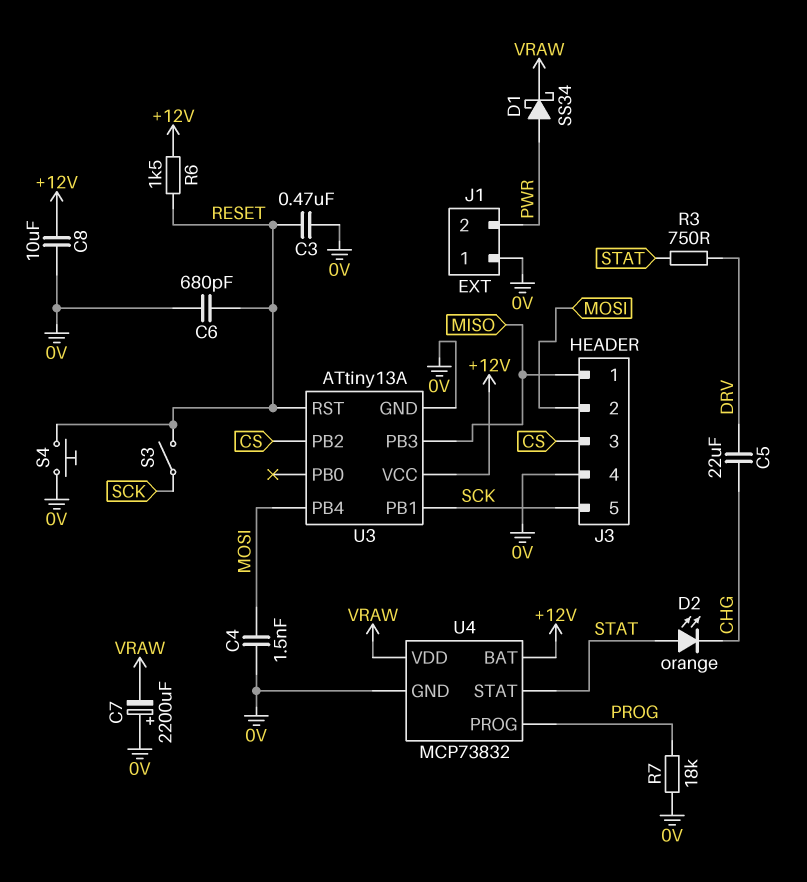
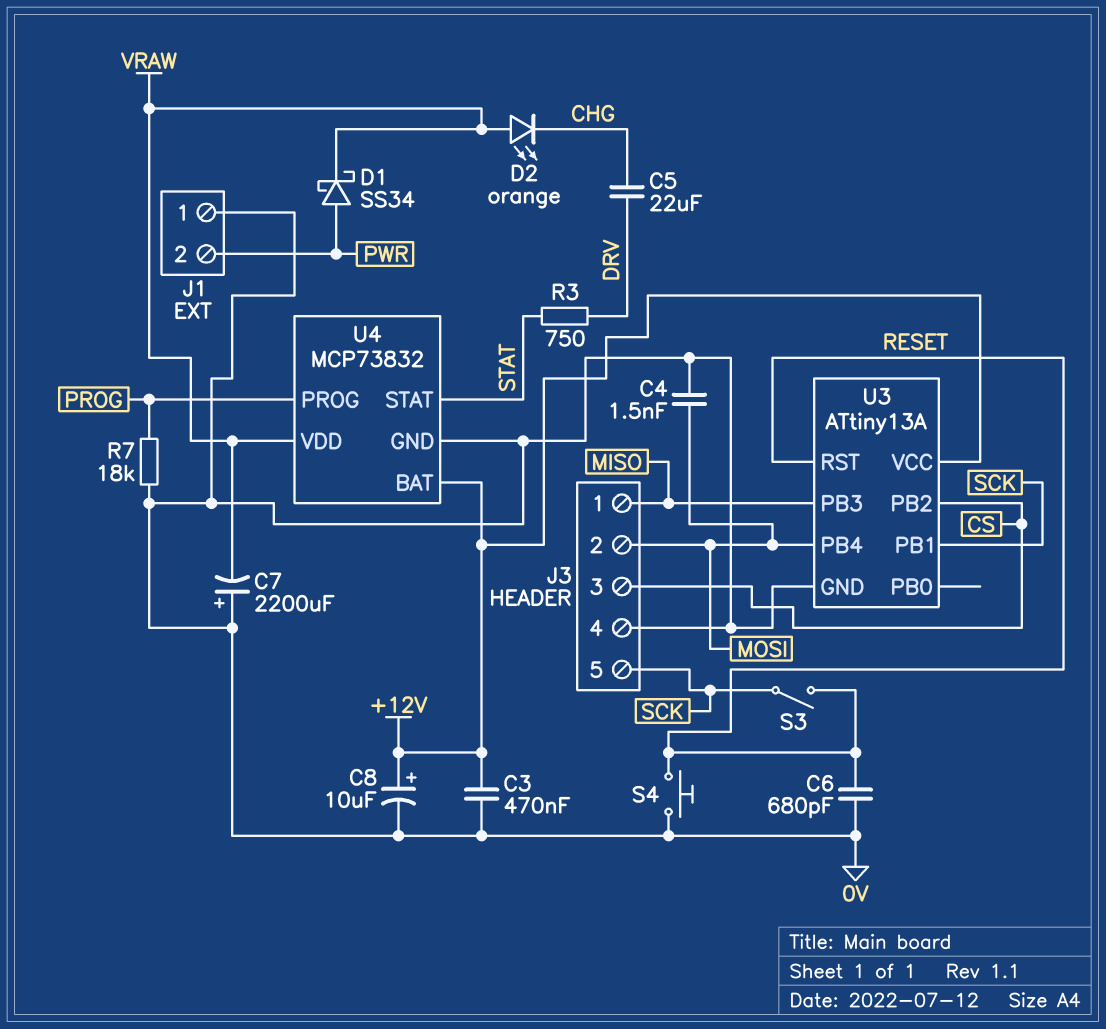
C3: 470nF (0V, RESET) -> 470nF (+12V, 0V)
C8: 10uF (+12V, 0V) -> 10uF (plus +12V, minus 0V)
D2: LED orange (A STAT, K CHG) -> LED orange (A VRAW, K CHG)
R6: 1.5k (+12V, RESET) -> none

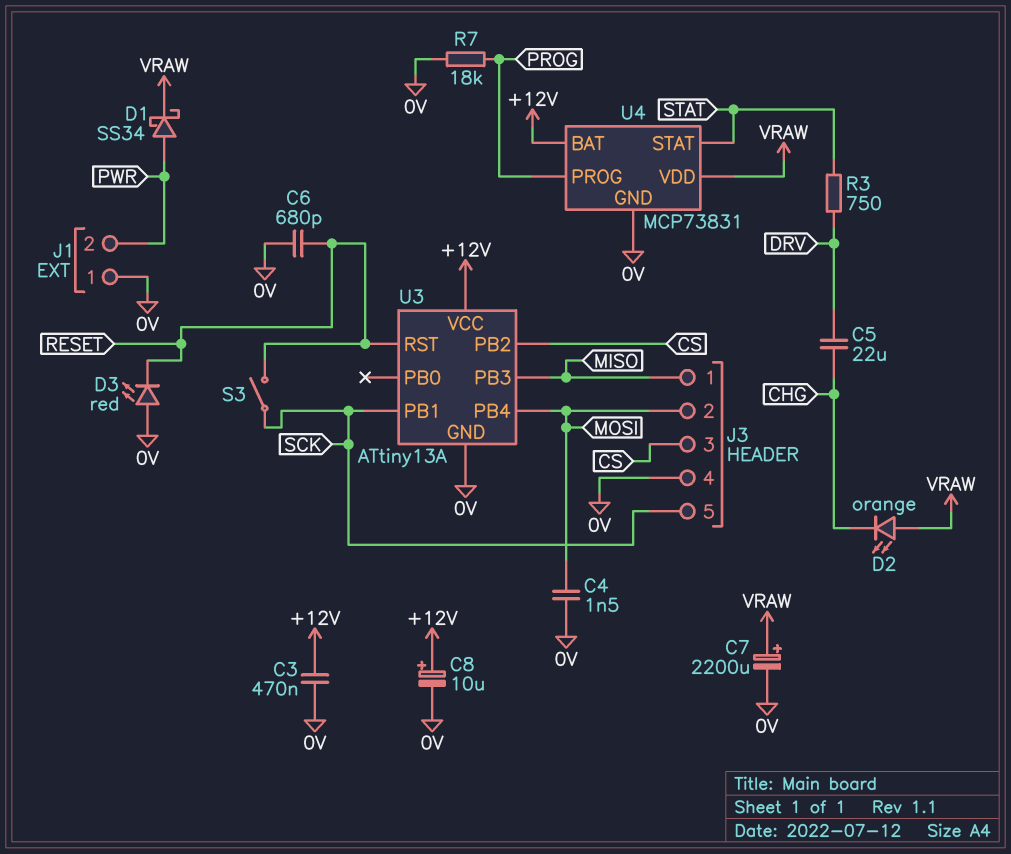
C7: 2200uF (plus 0V, minus VRAW) -> 2200uF (plus VRAW, minus 0V)
D3: none -> LED red (A 0V, K RESET)
S4: button (0V, RESET) -> none
U4: MCP73832 -> MCP73831

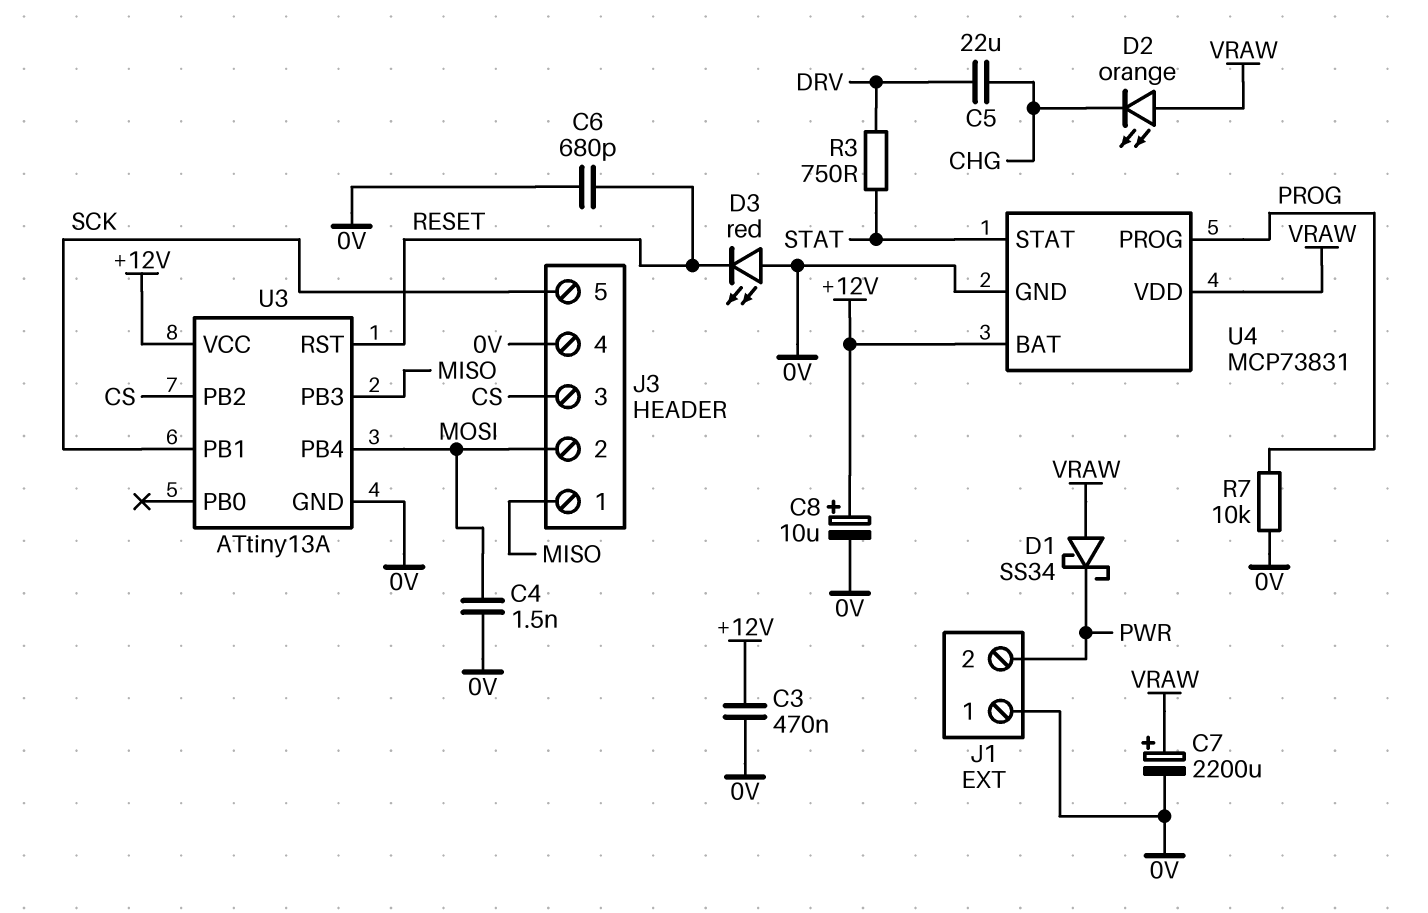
D1: schottky SS34 (A PWR, K VRAW) -> schottky SS34 (A VRAW, K PWR)
R7: 18k (0V, PROG) -> 10k (0V, PROG)
S3: switch (RESET, SCK) -> none

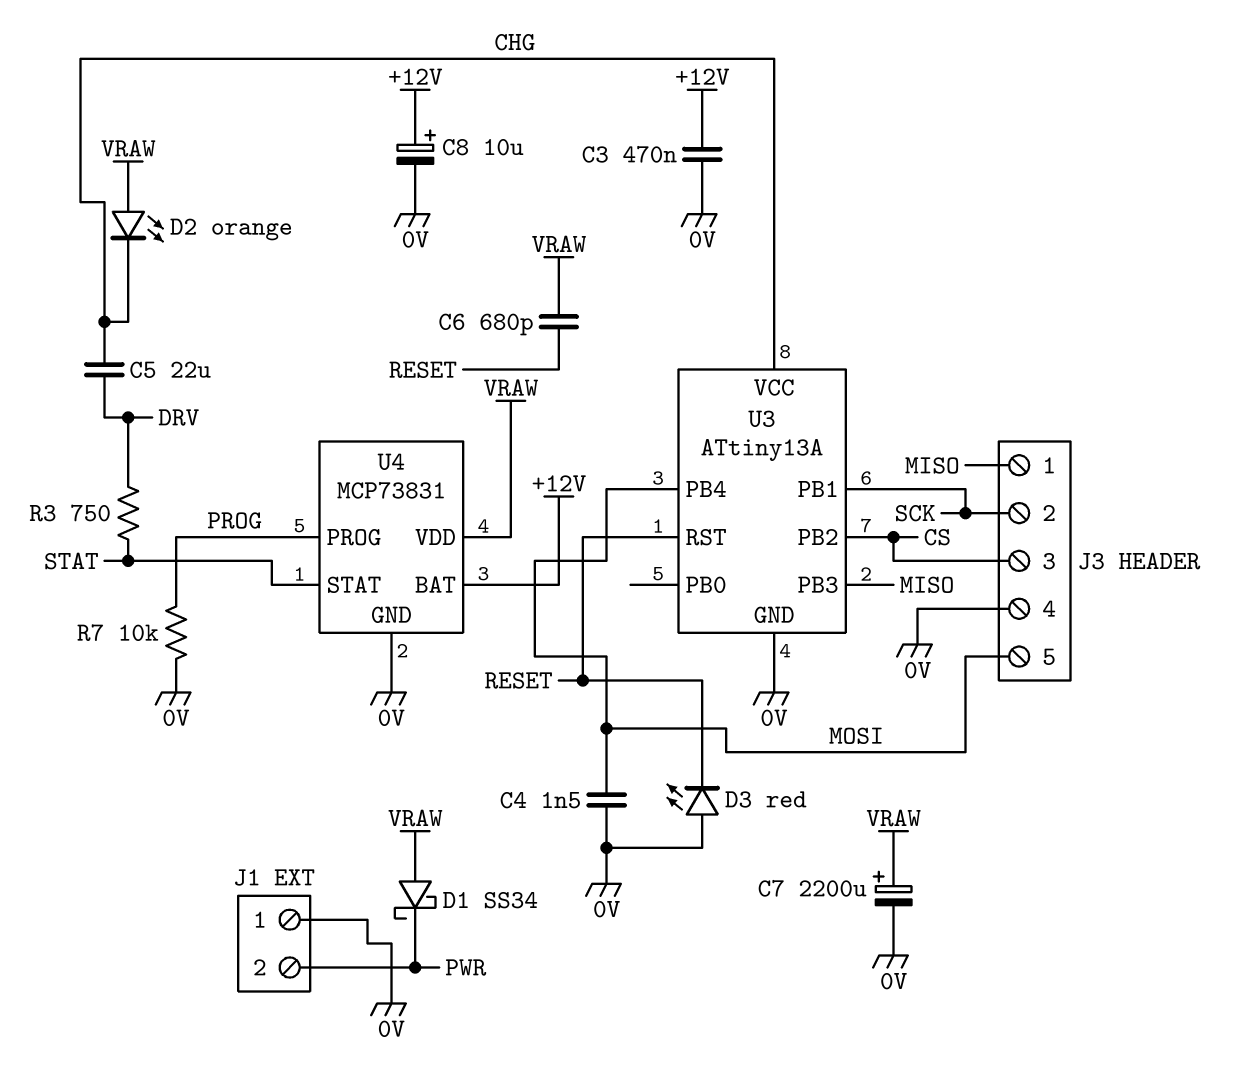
C6: 680pF (0V, RESET) -> 680pF (RESET, VRAW)
J3 pin 2: MOSI -> SCK
J3 pin 5: SCK -> MOSI
U3 pin VCC: +12V -> CHG

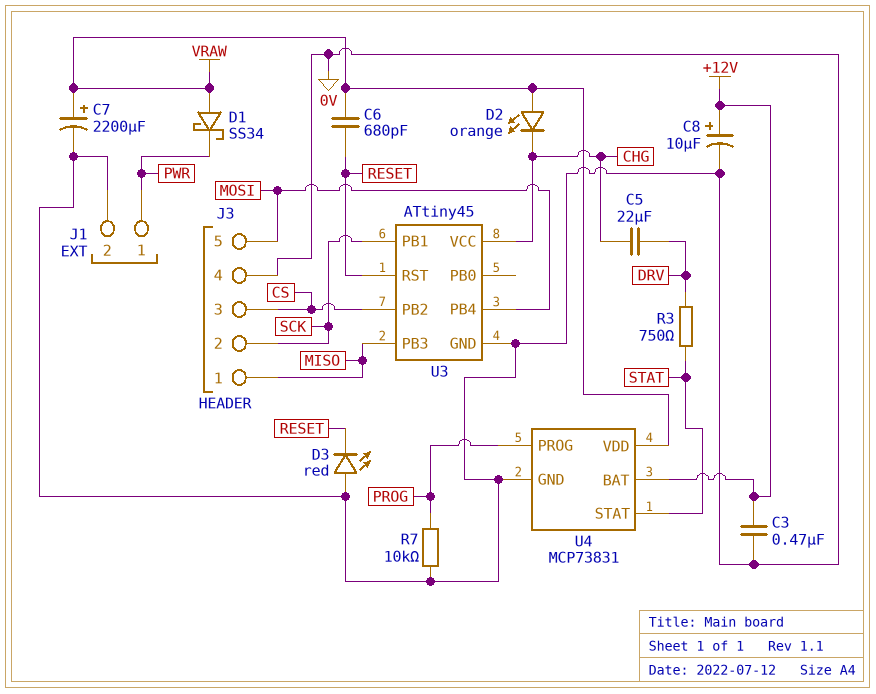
C4: 1.5nF (0V, MOSI) -> none
J1 pin 1: 0V -> PWR
J1 pin 2: PWR -> 0V
U3: ATtiny13A -> ATtiny45

